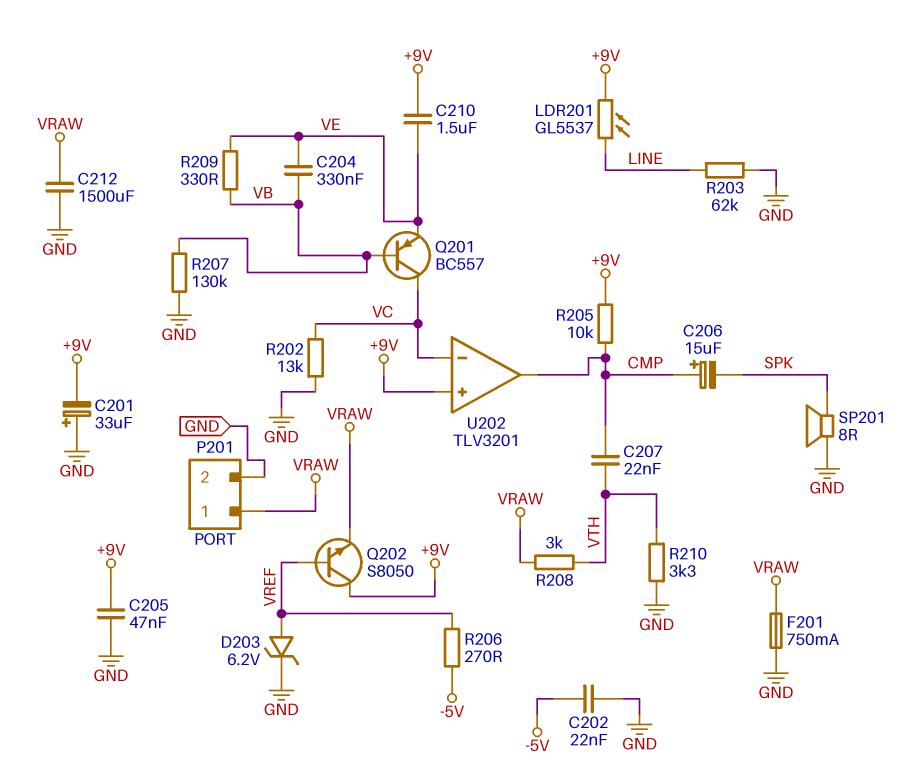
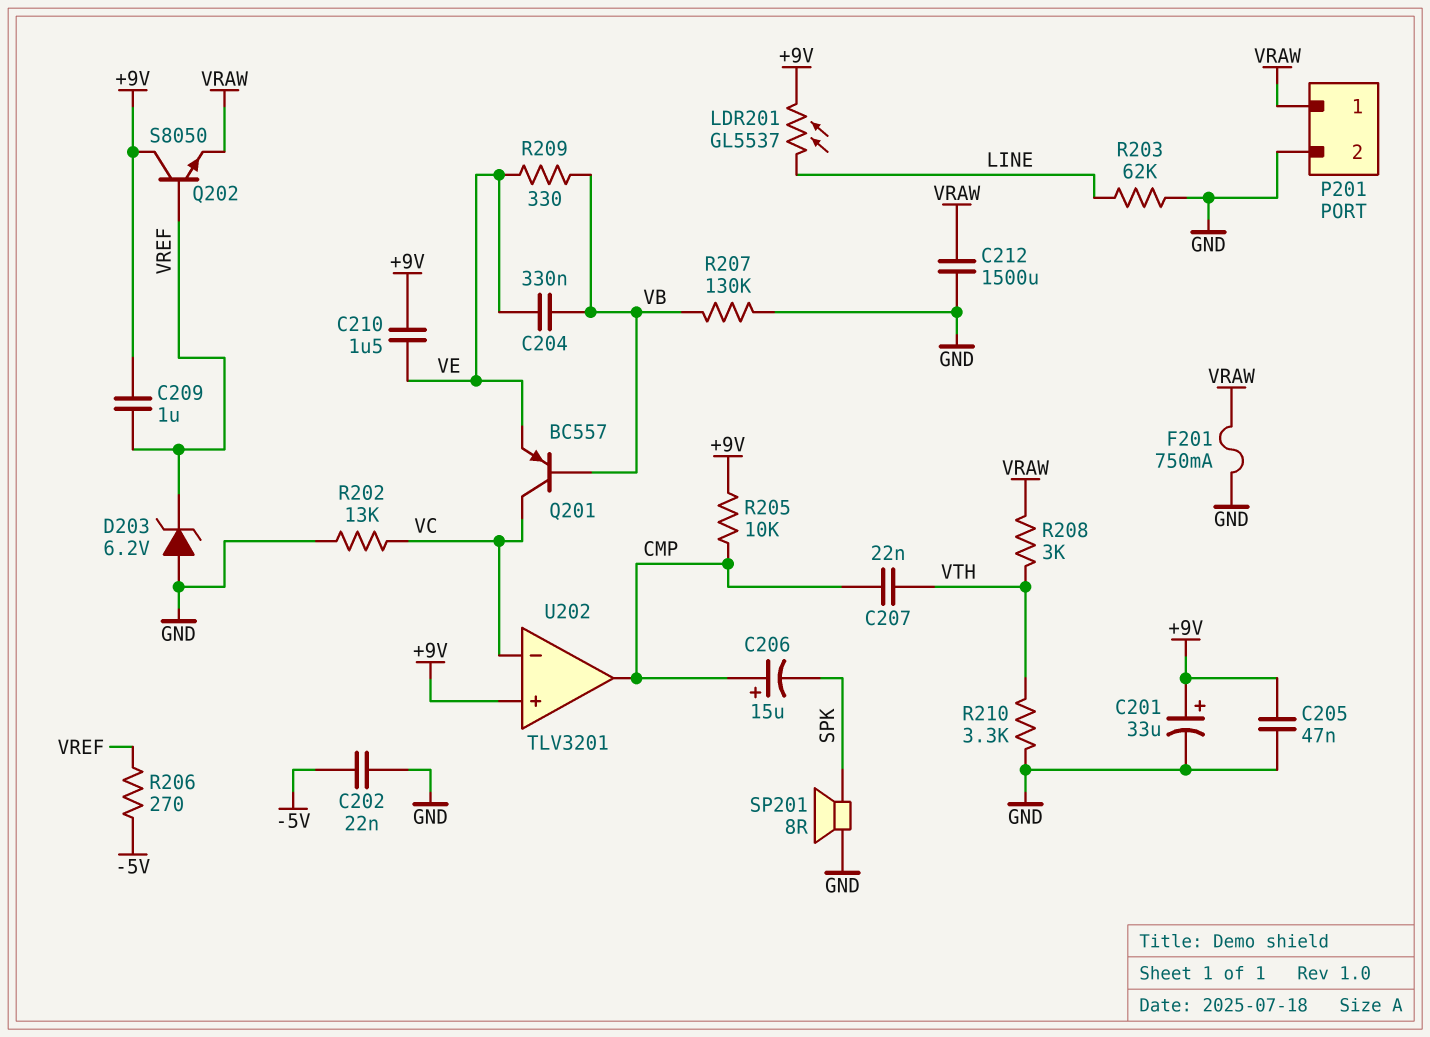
C201: 33uF (plus GND, minus +9V) -> 33uF (plus +9V, minus GND)
C209: none -> 1uF (+9V, VREF)
D203: zener 6.2V (A VREF, K GND) -> zener 6.2V (A GND, K VREF)

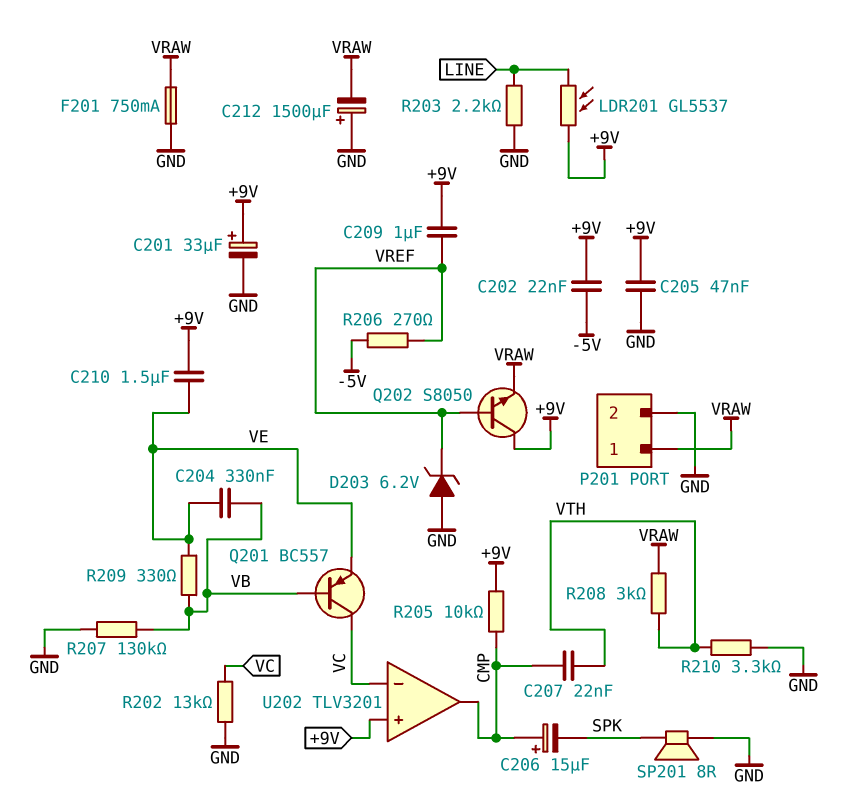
C202: 22nF (-5V, GND) -> 22nF (+9V, -5V)
C212: 1500uF (GND, VRAW) -> 1500uF (plus GND, minus VRAW)
R203: 62k (GND, LINE) -> 2.2k (GND, LINE)

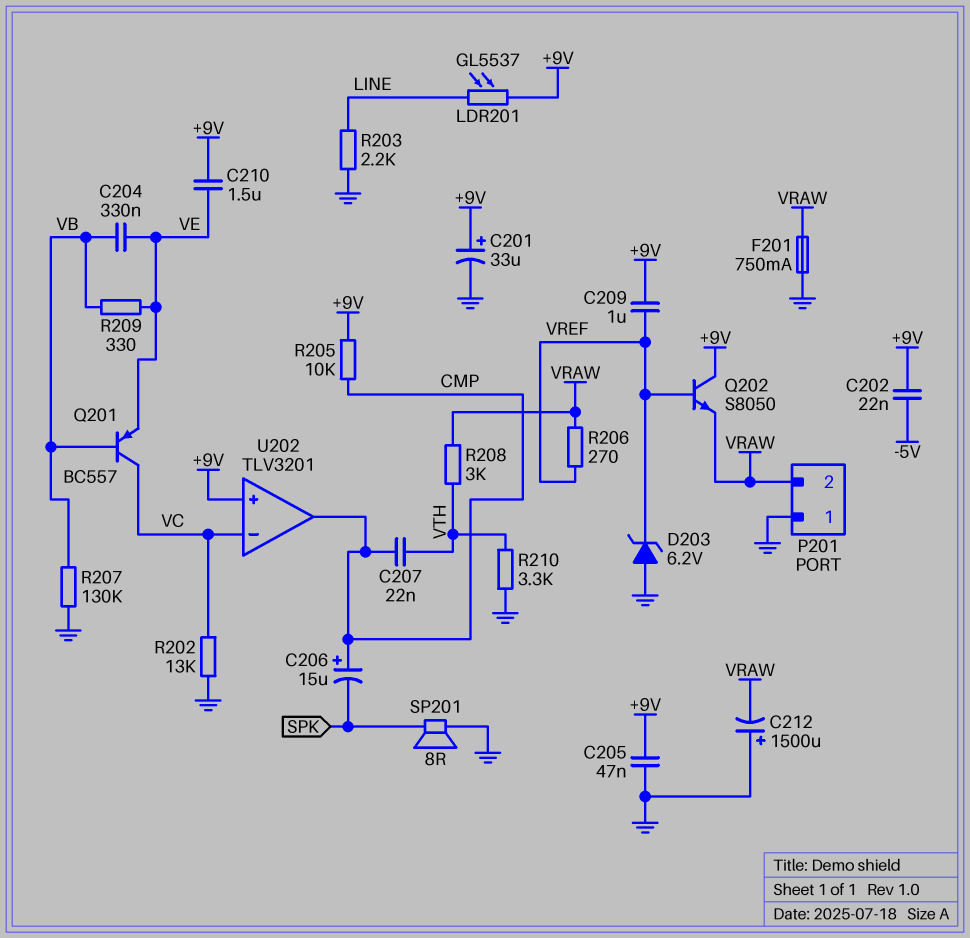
P201 pin 1: VRAW -> GND
P201 pin 2: GND -> VRAW
R206: 270 (-5V, VREF) -> 270 (VRAW, VREF)

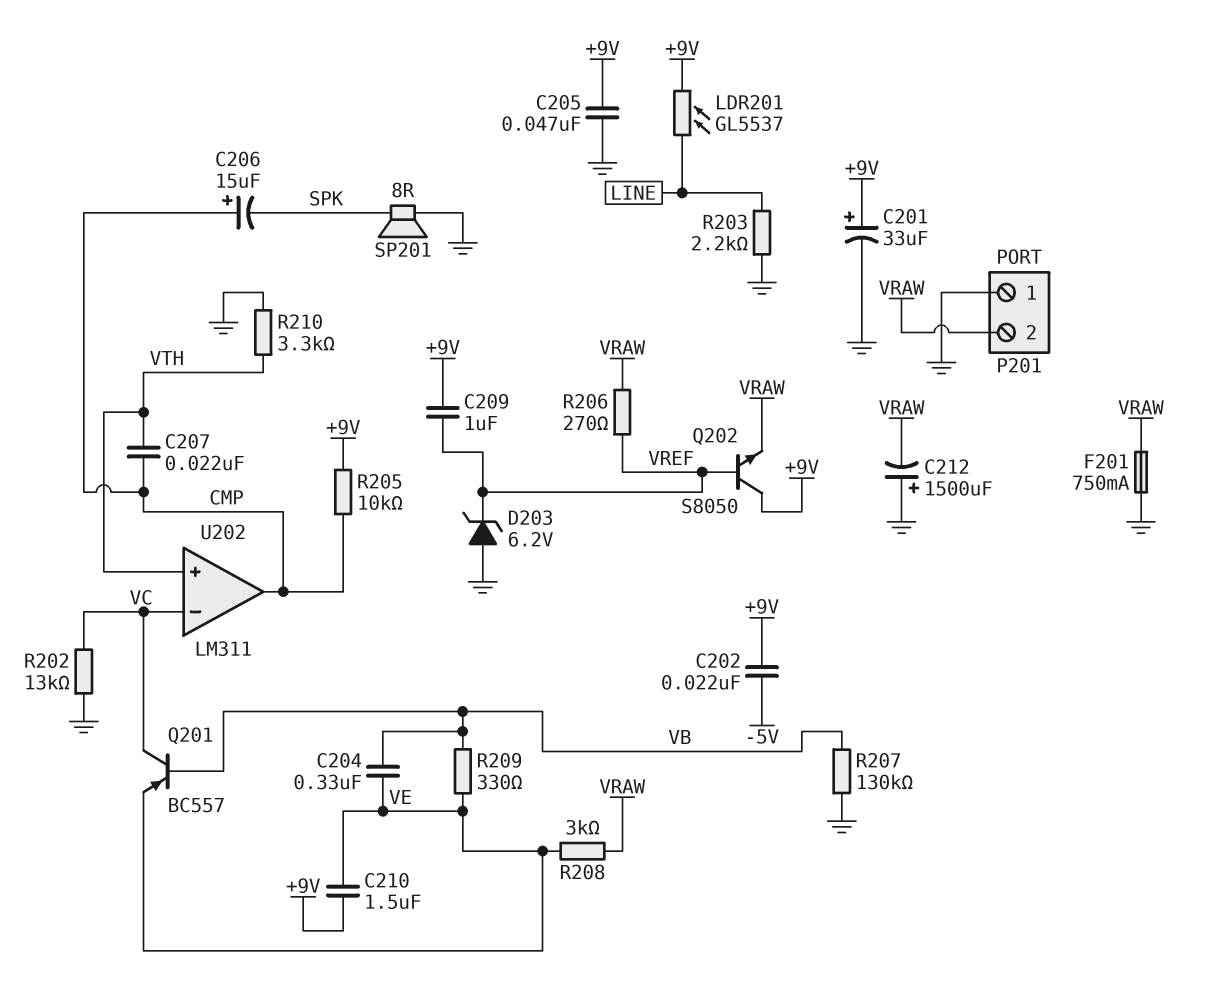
R208: 3k (VRAW, VTH) -> 3k (VE, VRAW)
U202: TLV3201 -> LM311
U202 pin in+: +9V -> VTH

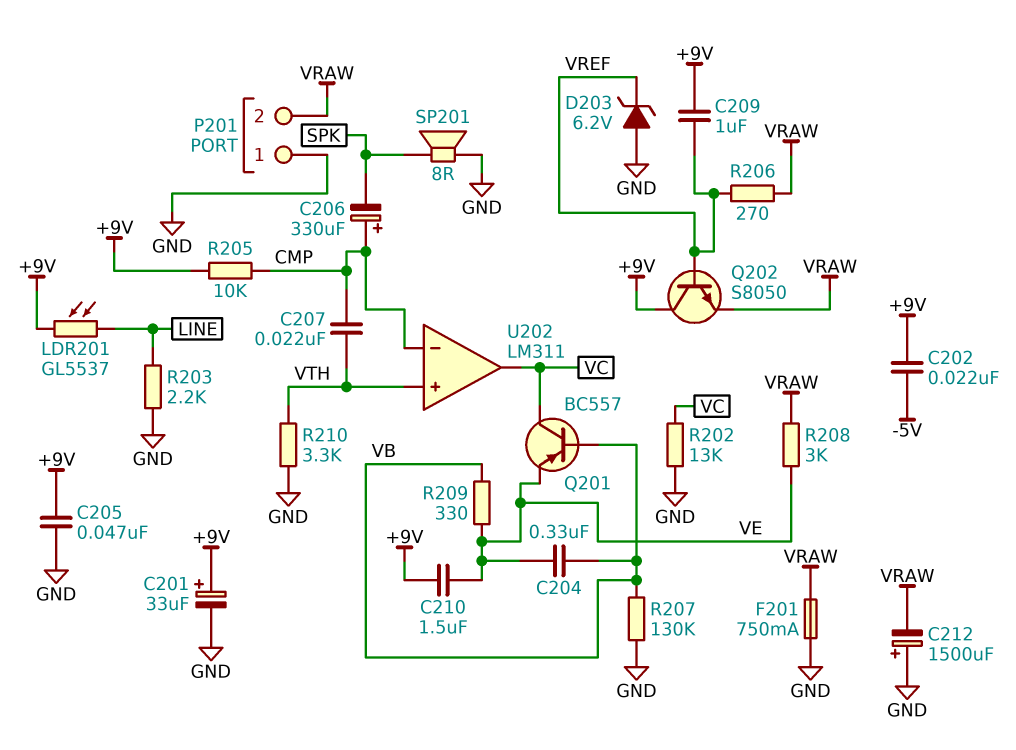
C206: 15uF (plus CMP, minus SPK) -> 330uF (plus CMP, minus SPK)
U202 pin in-: VC -> CMP
U202 pin out: CMP -> VC

